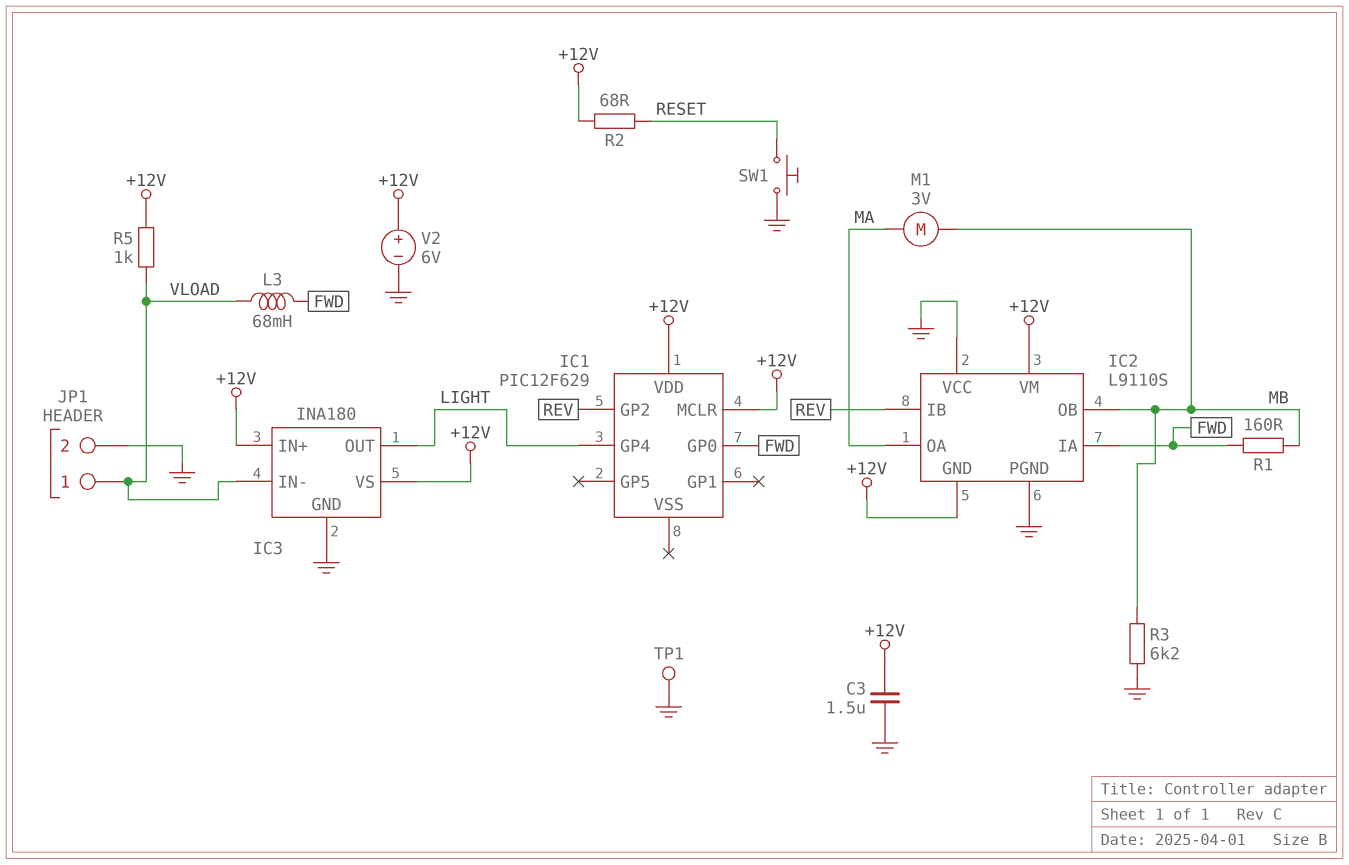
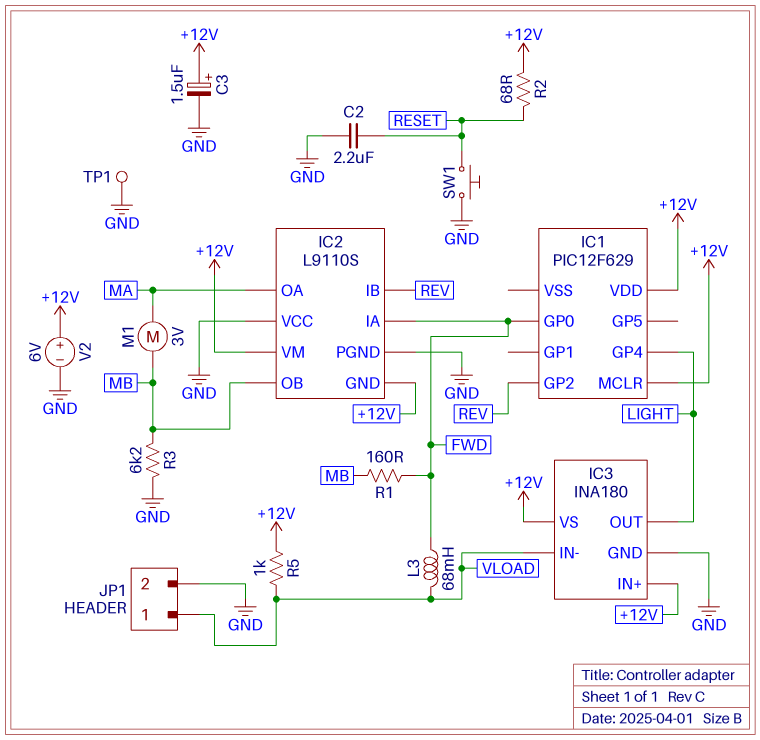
C2: none -> 2.2uF (GND, RESET)
C3: 1.5uF (+12V, GND) -> 1.5uF (plus +12V, minus GND)

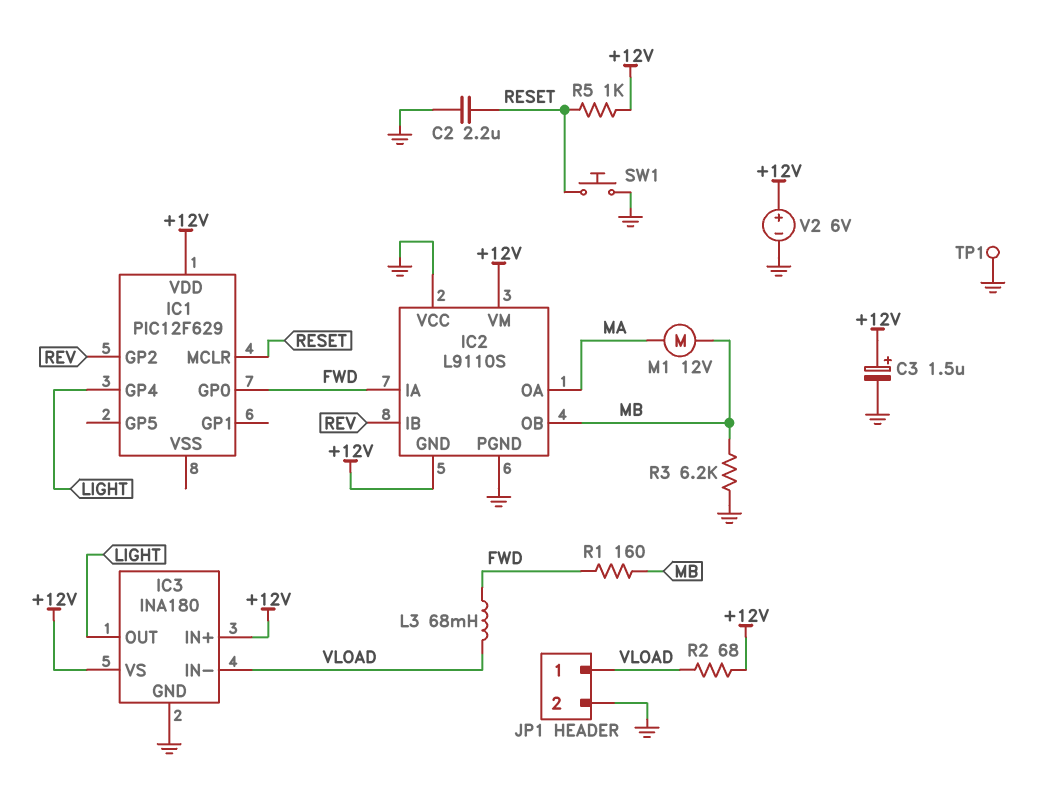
IC1 pin MCLR: +12V -> RESET
M1: motor 3V (MA, MB) -> motor 12V (MA, MB)
R2: 68 (+12V, RESET) -> 68 (+12V, VLOAD)
R5: 1k (+12V, VLOAD) -> 1k (+12V, RESET)

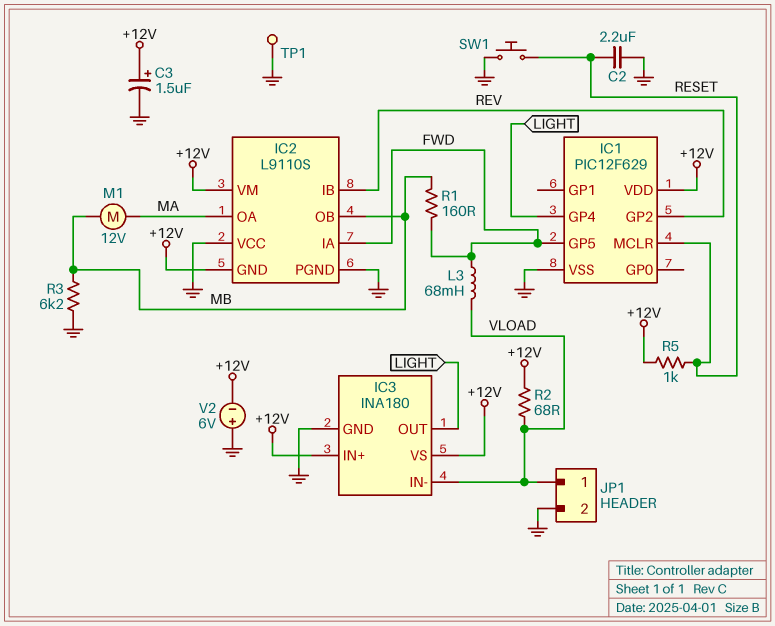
IC1 pin GP0: FWD -> none
IC1 pin GP5: none -> FWD
IC1 pin VSS: none -> GND
V2: 6V (plus +12V, minus GND) -> 6V (plus GND, minus +12V)

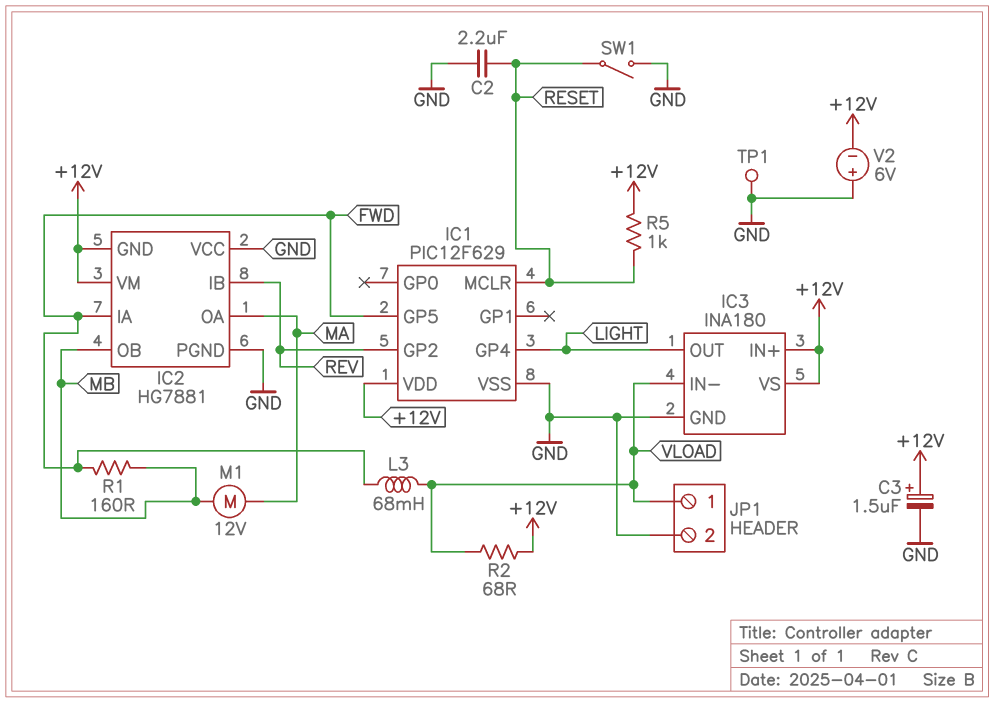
IC2: L9110S -> HG7881
R3: 6.2k (GND, MB) -> none
SW1: button (GND, RESET) -> switch (GND, RESET)

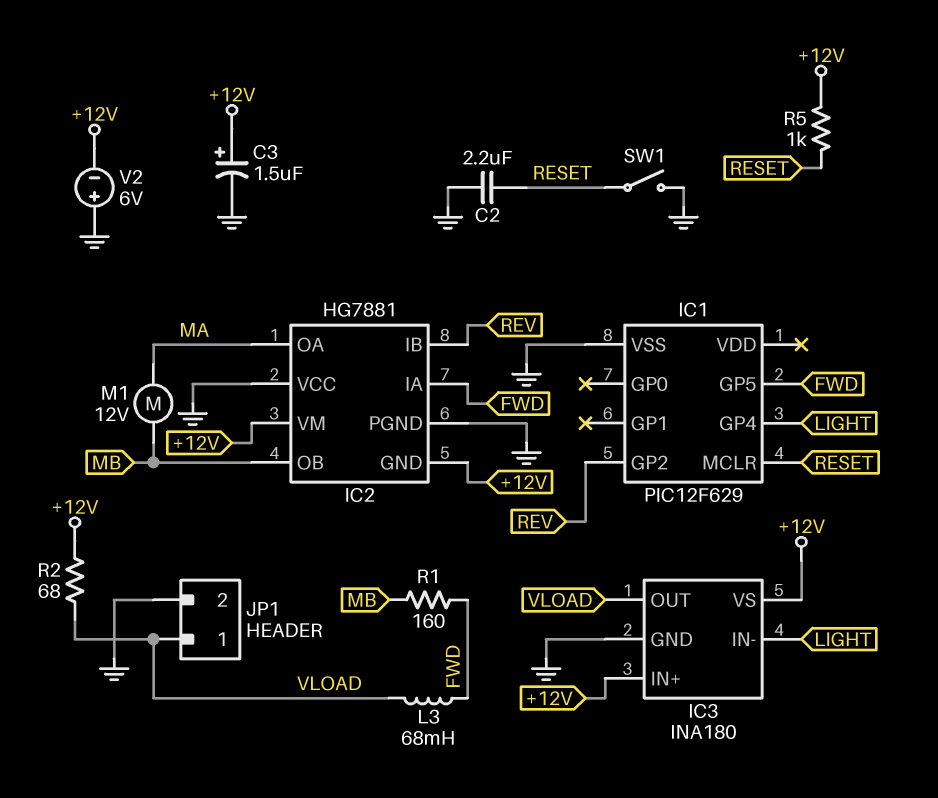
IC1 pin VDD: +12V -> none
IC3 pin IN-: VLOAD -> LIGHT
IC3 pin OUT: LIGHT -> VLOAD
TP1: test point (GND) -> none

